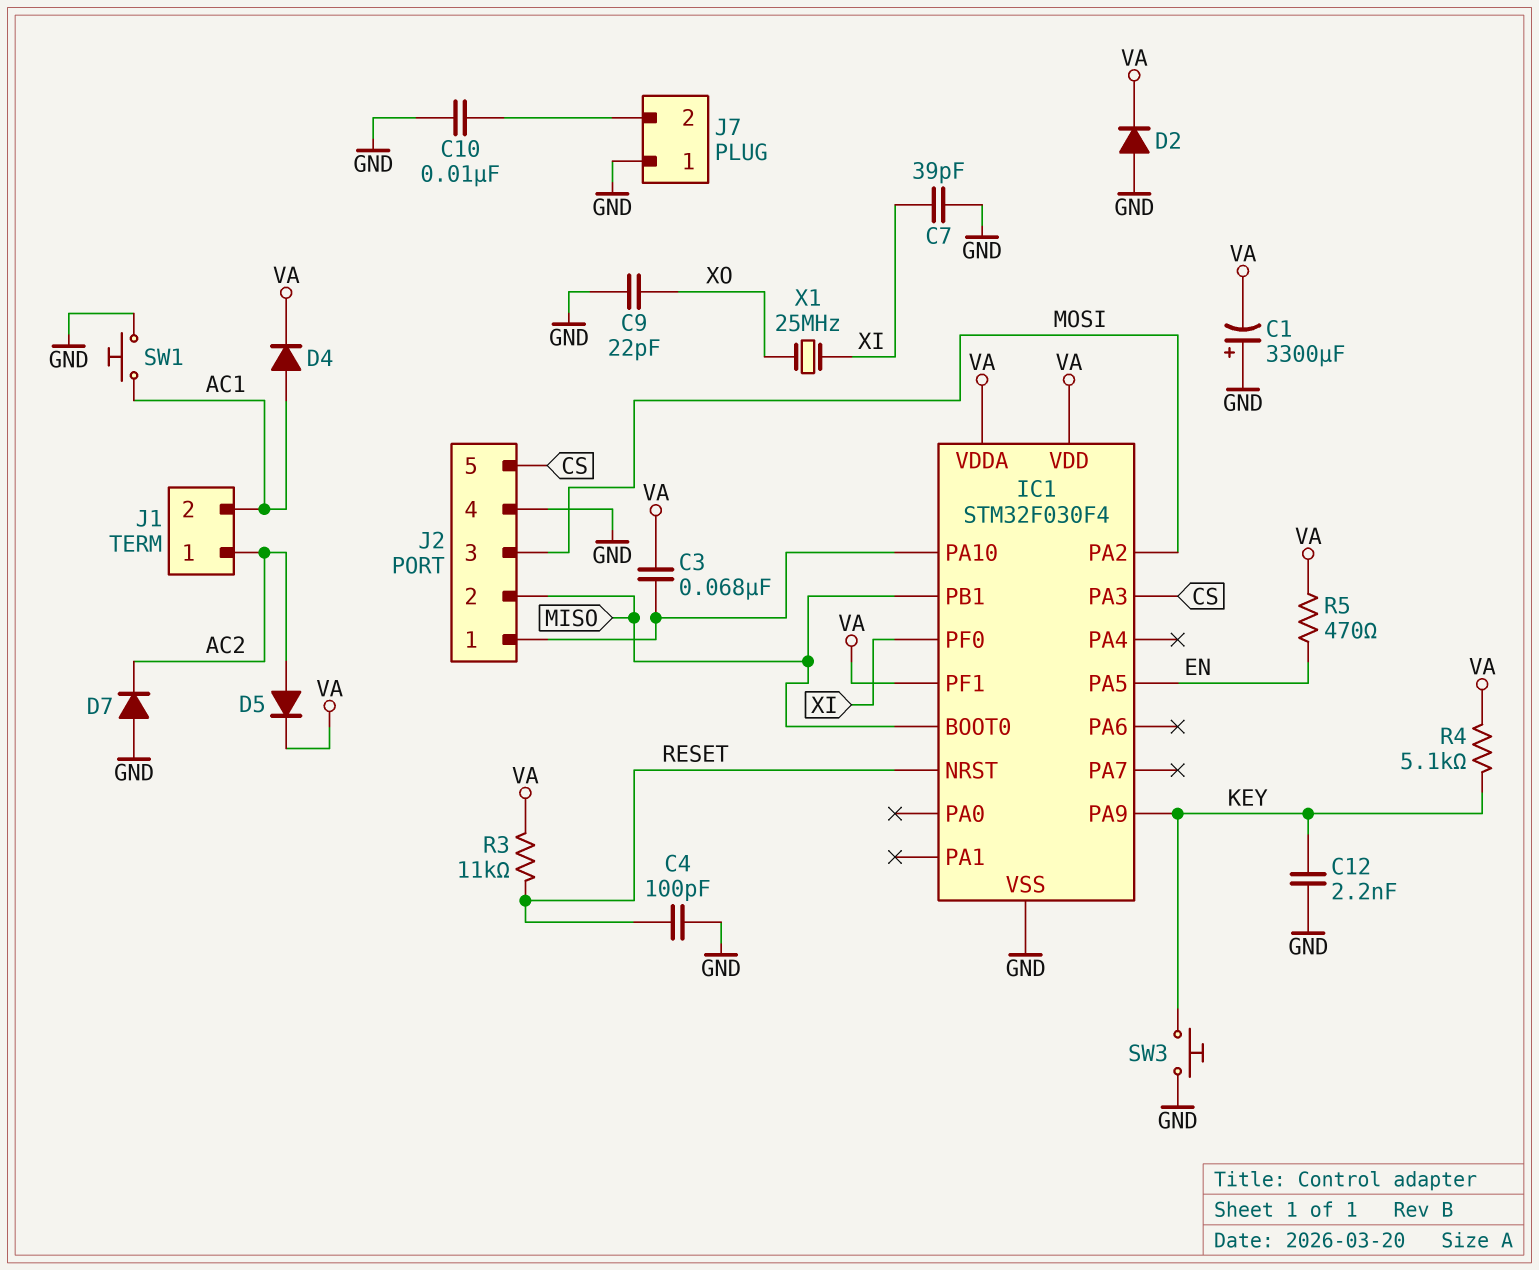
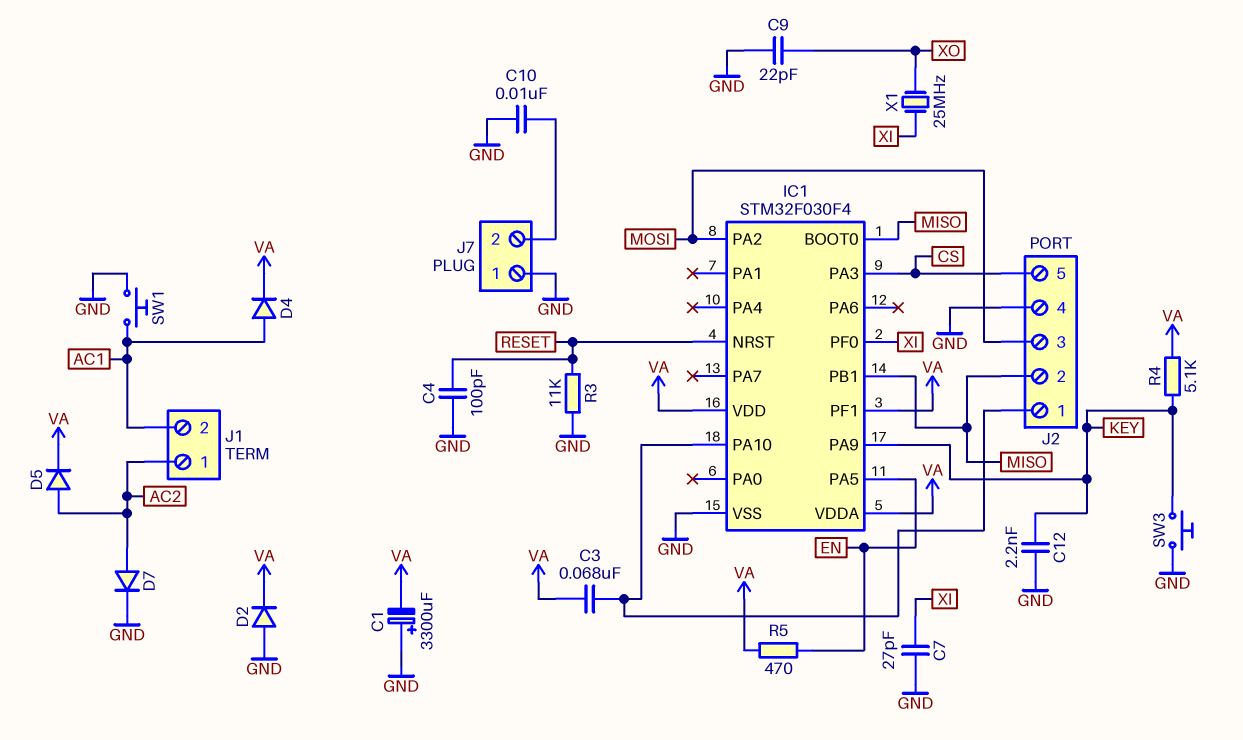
C7: 39pF (GND, XI) -> 27pF (GND, XI)
D7: diode (A GND, K AC2) -> diode (A AC2, K GND)
R3: 11k (RESET, VA) -> 11k (GND, RESET)

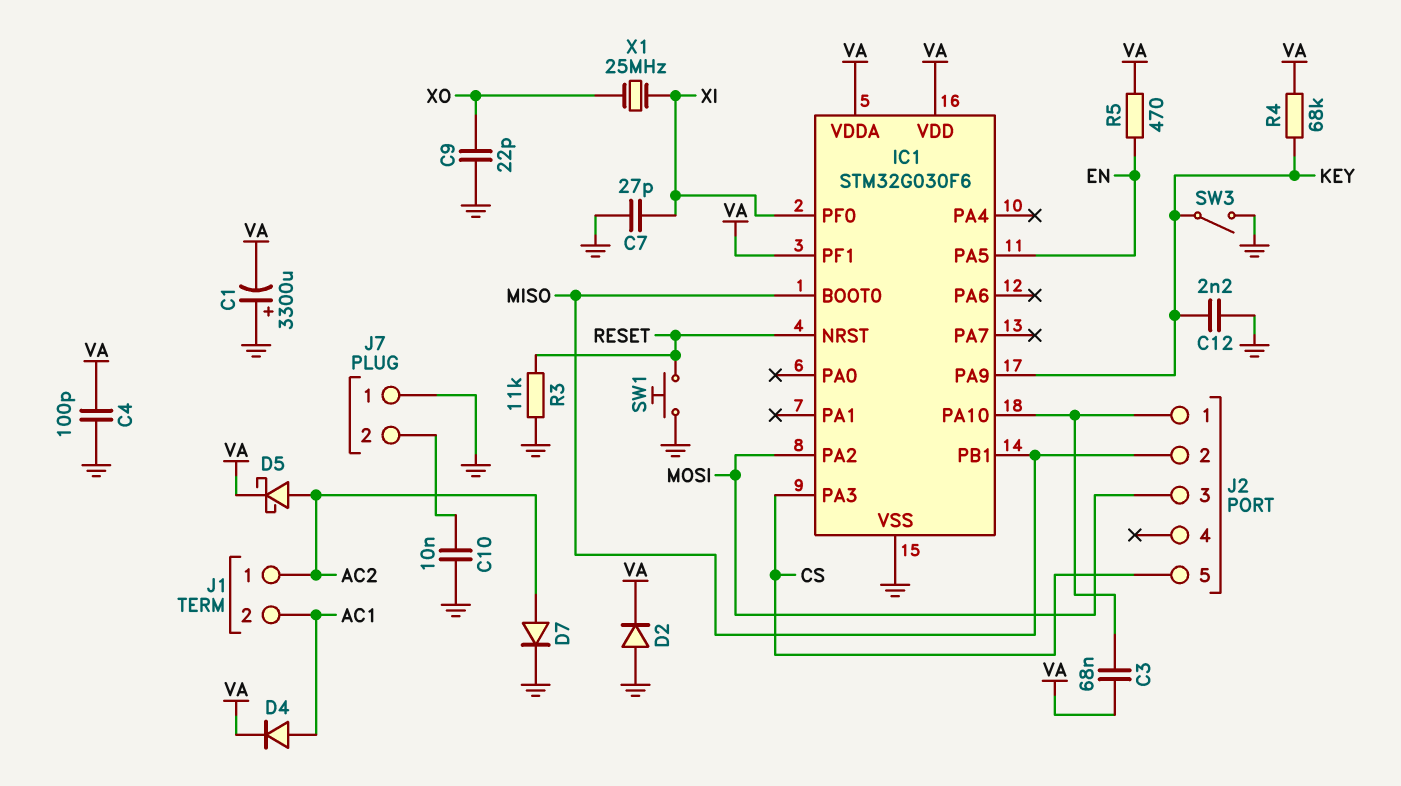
C4: 100pF (GND, RESET) -> 100pF (GND, VA)
D5: diode (A AC2, K VA) -> schottky (A AC2, K VA)
IC1: STM32F030F4 -> STM32G030F6
J2 pin 4: GND -> none
R4: 5.1k (KEY, VA) -> 68k (KEY, VA)
SW1: button (AC1, GND) -> button (GND, RESET)
SW3: button (GND, KEY) -> switch (GND, KEY)

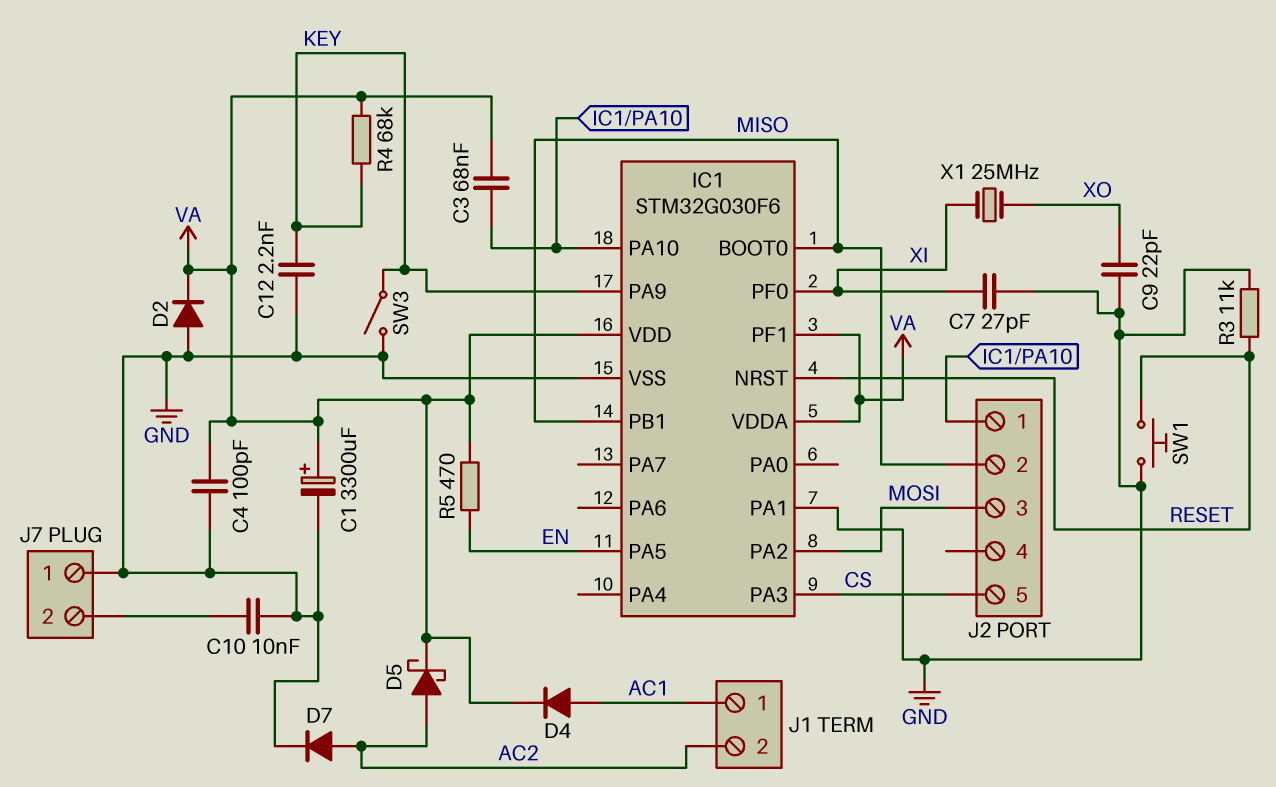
C1: 3300uF (plus GND, minus VA) -> 3300uF (plus VA, minus GND)
IC1 pin PA1: none -> GND
J1 pin 1: AC2 -> AC1
J1 pin 2: AC1 -> AC2

